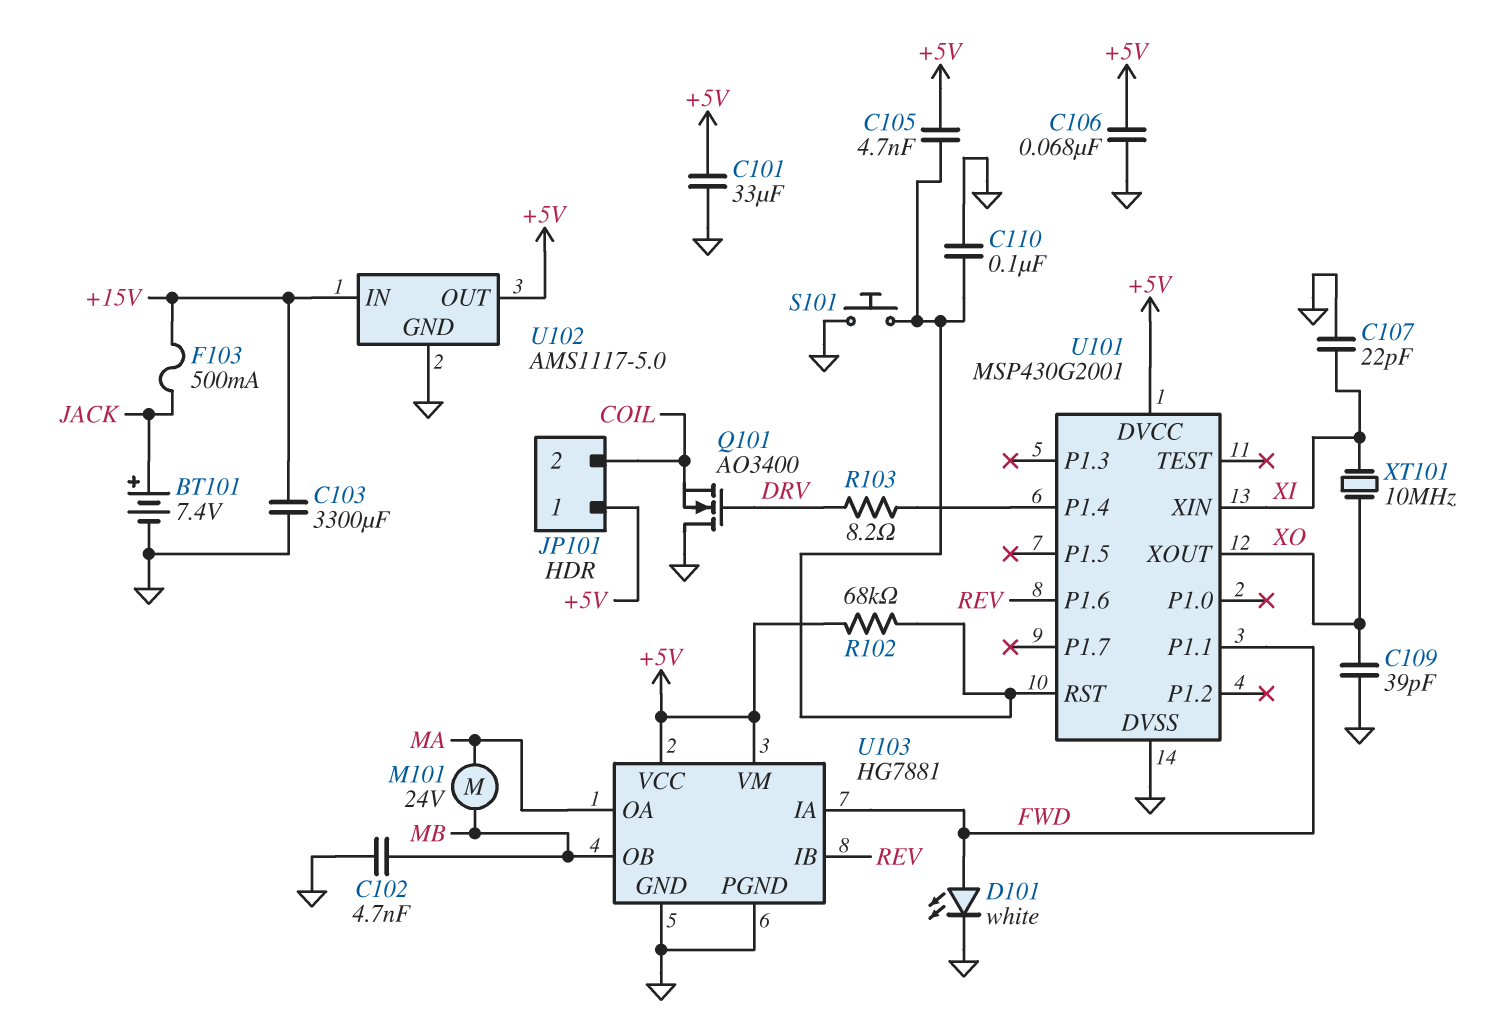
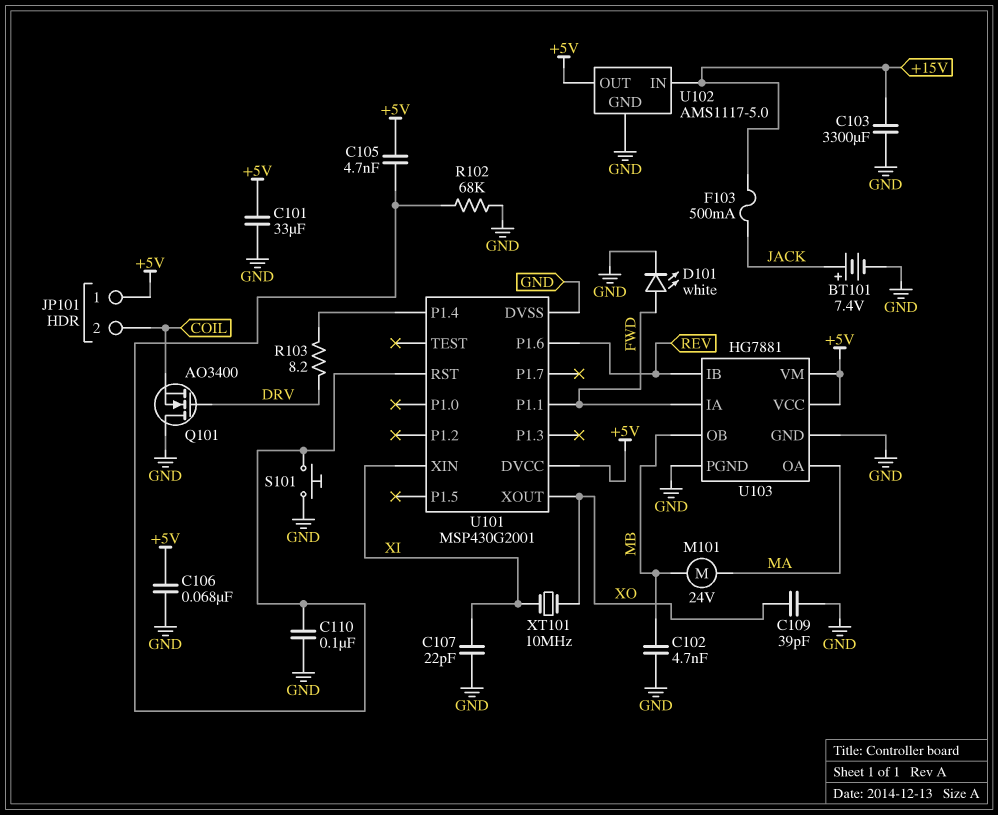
R102: 68k (+5V, U101/RST) -> 68k (GND, U101/RST)

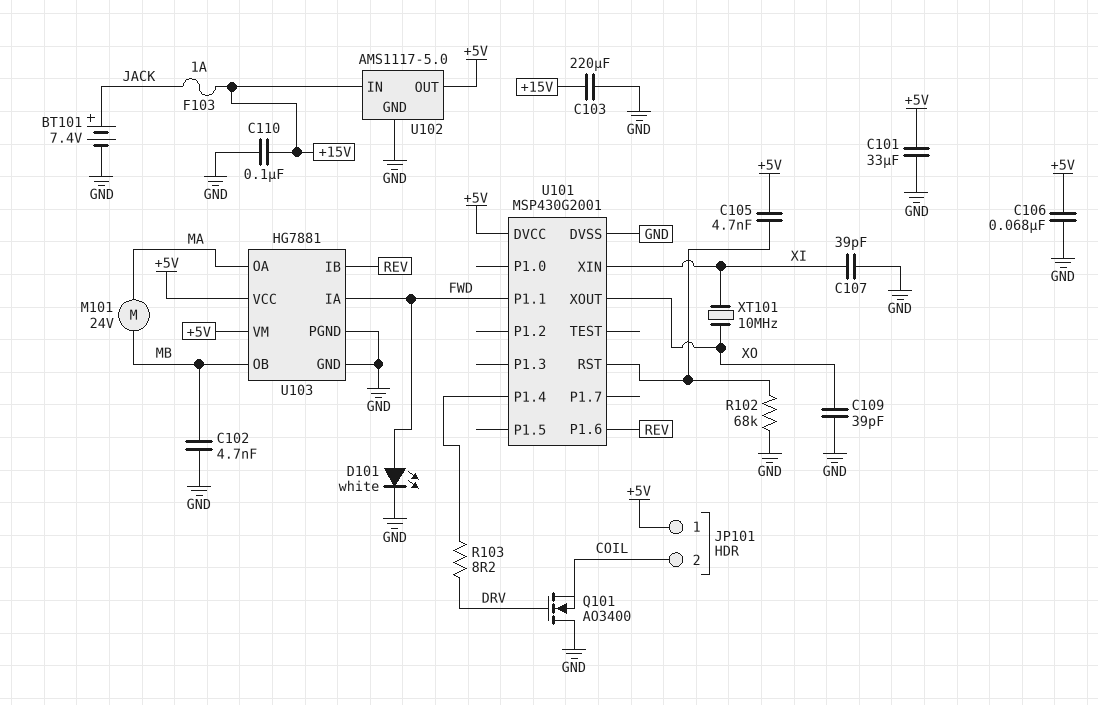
C103: 3300uF (+15V, GND) -> 220uF (+15V, GND)
C107: 22pF (GND, XI) -> 39pF (GND, XI)
C110: 100nF (GND, U101/RST) -> 100nF (+15V, GND)
F103: 500mA (+15V, JACK) -> 1A (+15V, JACK)
S101: button (GND, U101/RST) -> none

